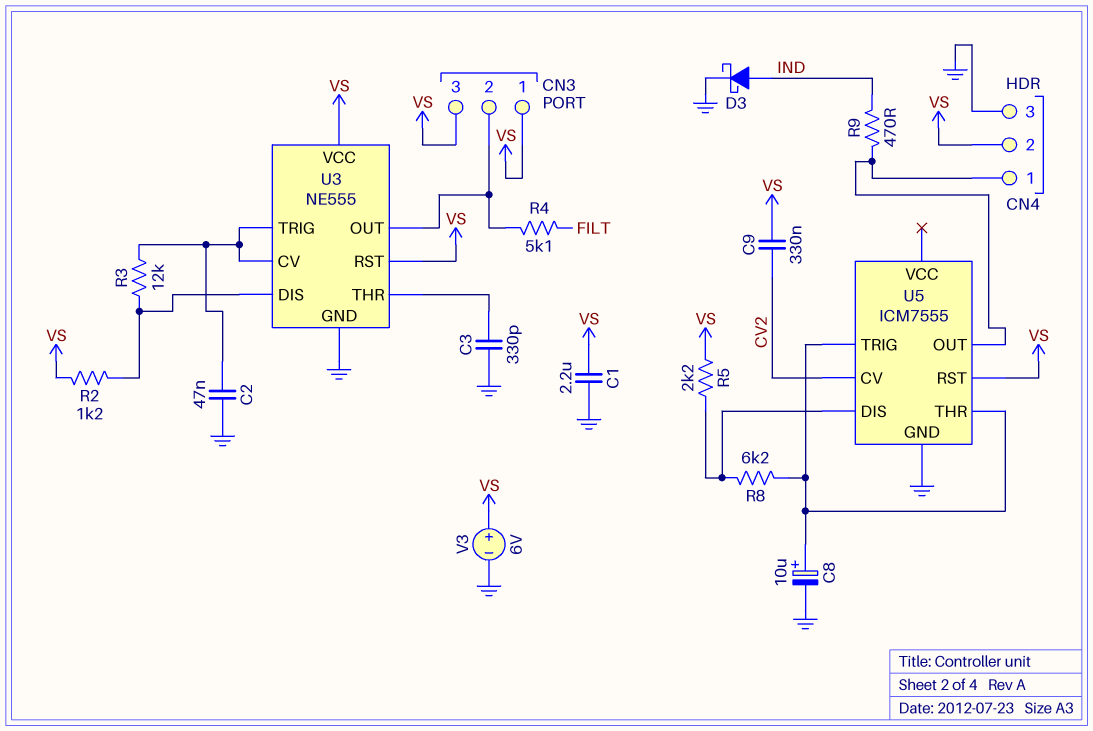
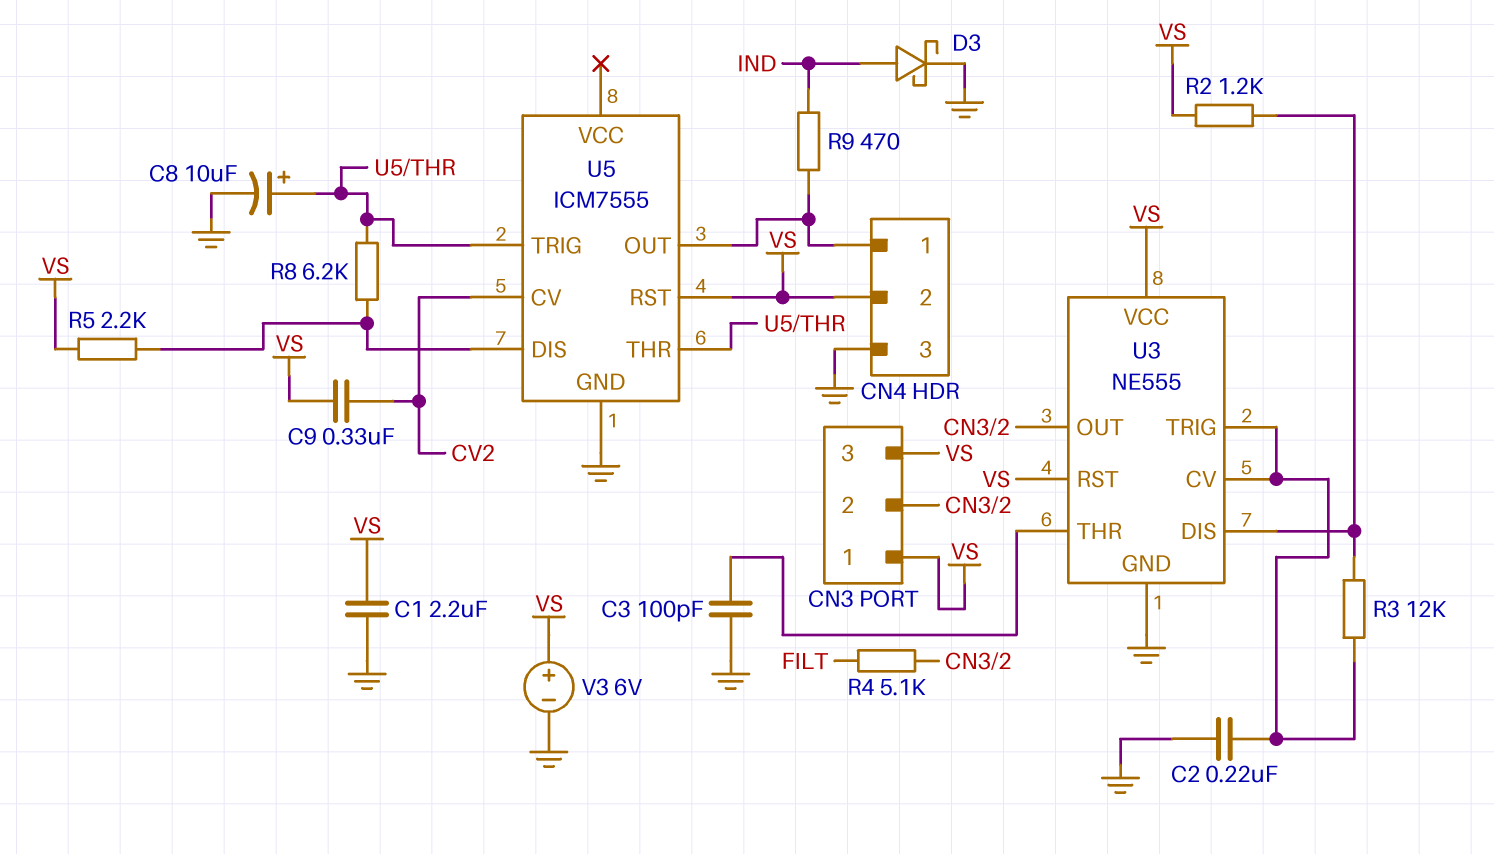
C2: 47nF (GND, U3/CV) -> 220nF (GND, U3/CV)
C3: 330pF (GND, U3/THR) -> 100pF (GND, U3/THR)

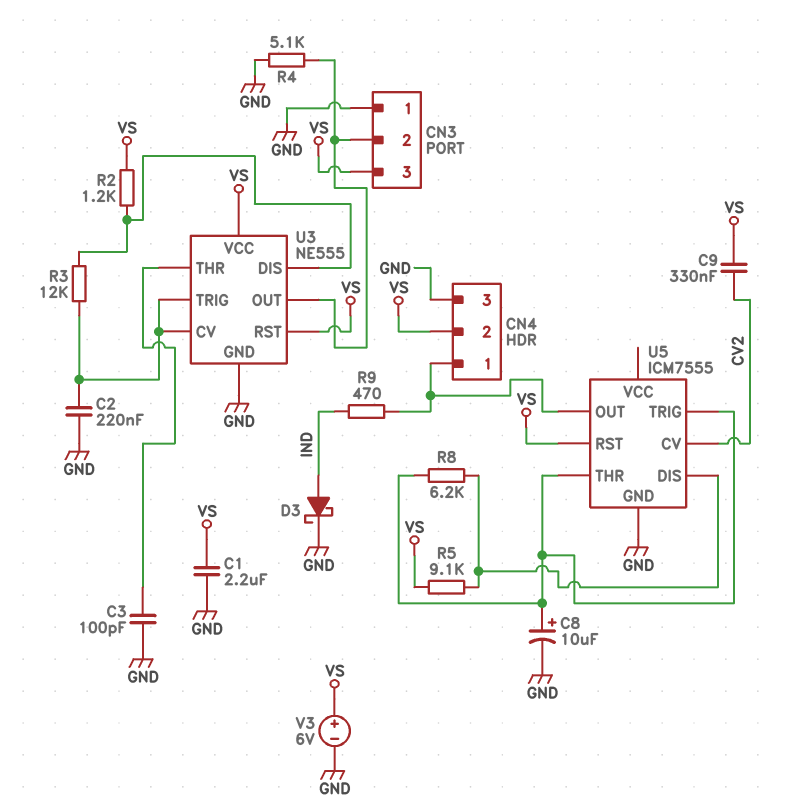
CN3 pin 1: VS -> GND
R4: 5.1k (CN3/2, FILT) -> 5.1k (CN3/2, GND)
R5: 2.2k (U5/DIS, VS) -> 9.1k (U5/DIS, VS)

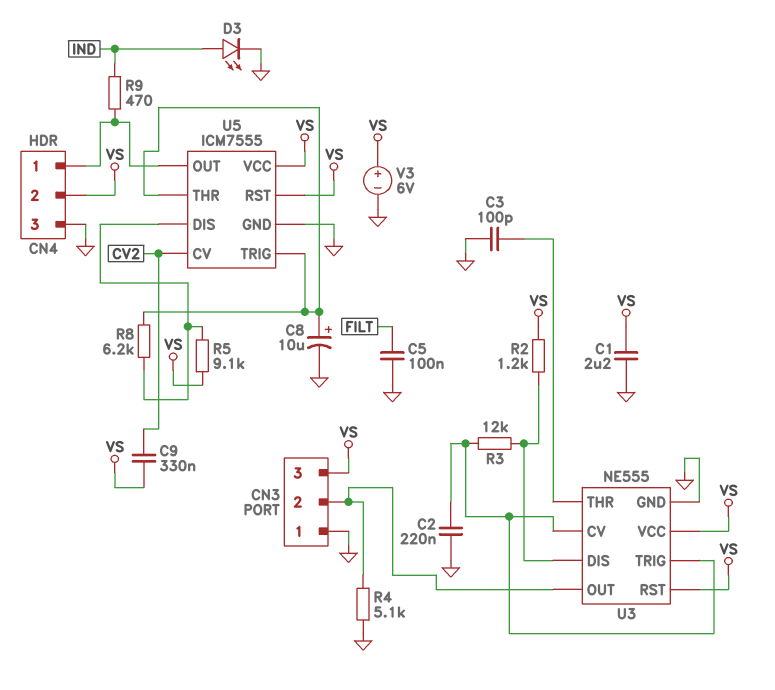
C5: none -> 100nF (FILT, GND)
D3: schottky (A IND, K GND) -> LED (A IND, K GND)
U5 pin VCC: none -> VS

